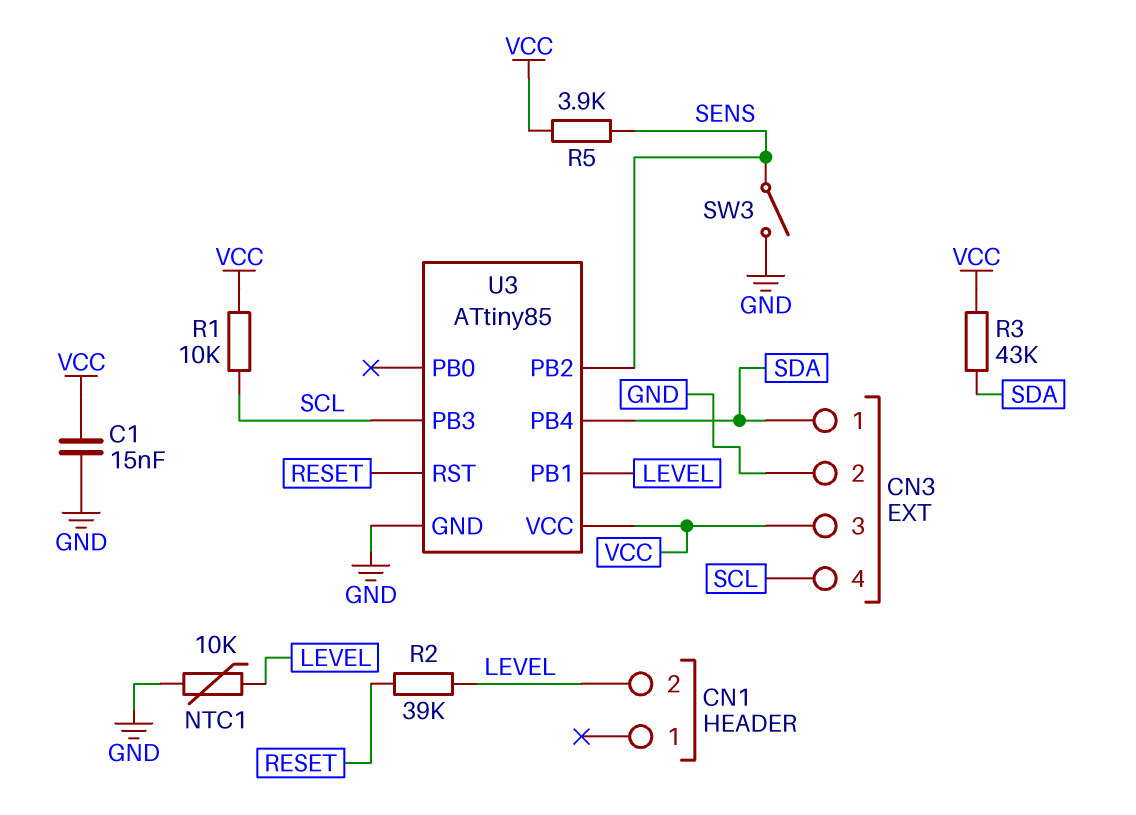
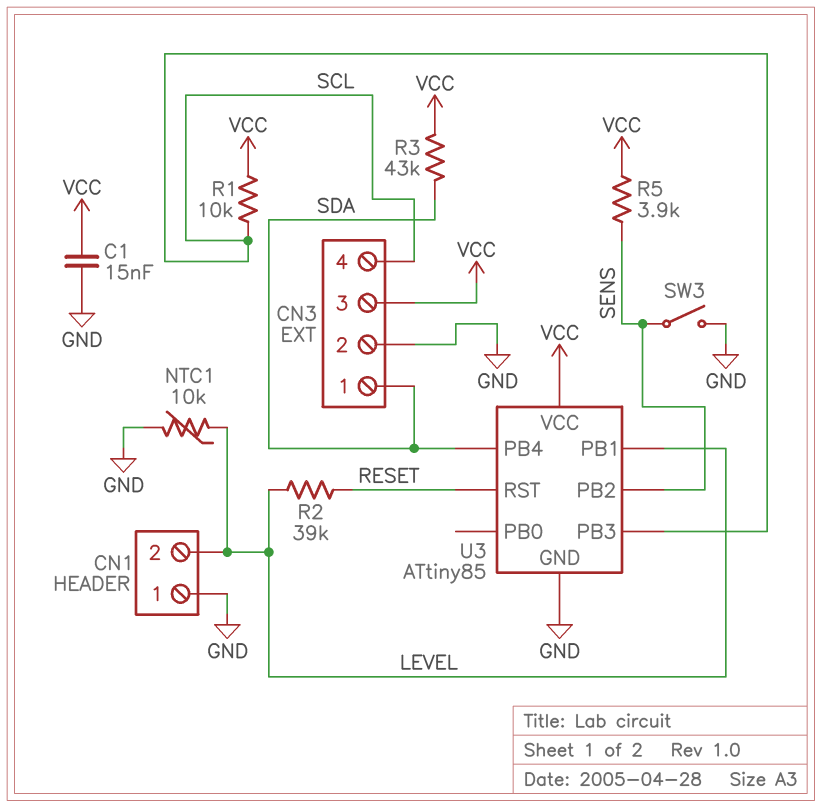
CN1 pin 1: none -> GND

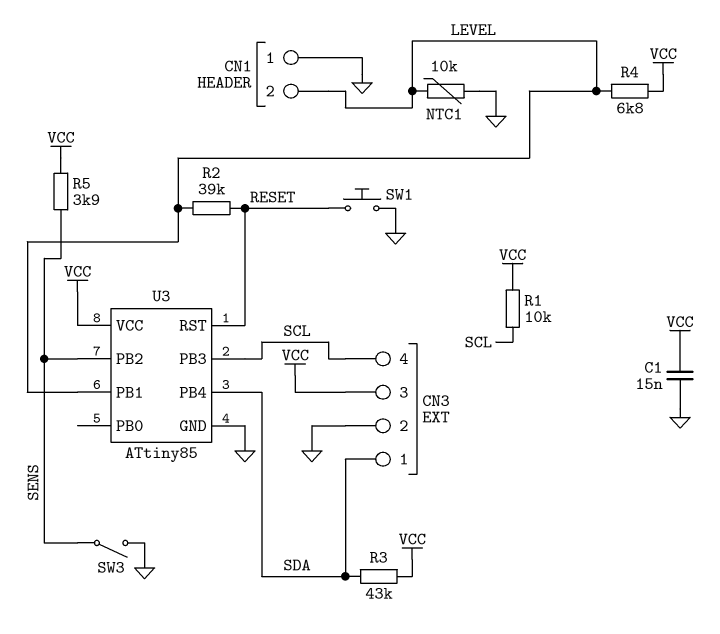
R4: none -> 6.8k (LEVEL, VCC)
SW1: none -> button (GND, RESET)

